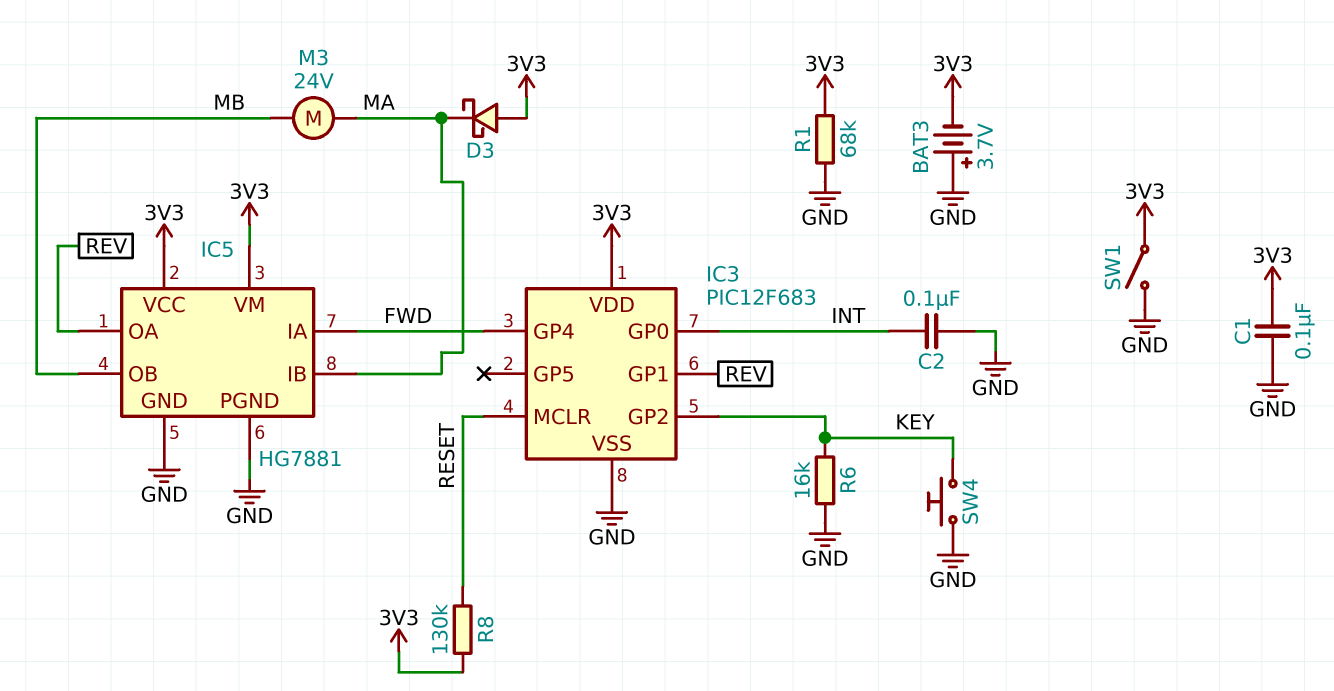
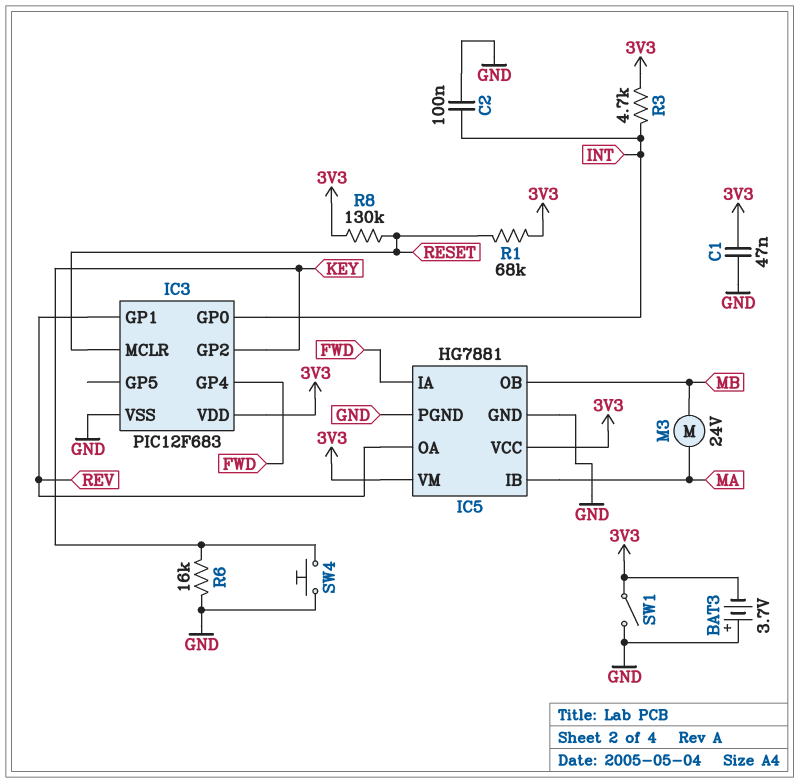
C1: 100nF (3V3, GND) -> 47nF (3V3, GND)
D3: schottky (A 3V3, K MA) -> none
R1: 68k (3V3, GND) -> 68k (3V3, RESET)
R3: none -> 4.7k (3V3, INT)

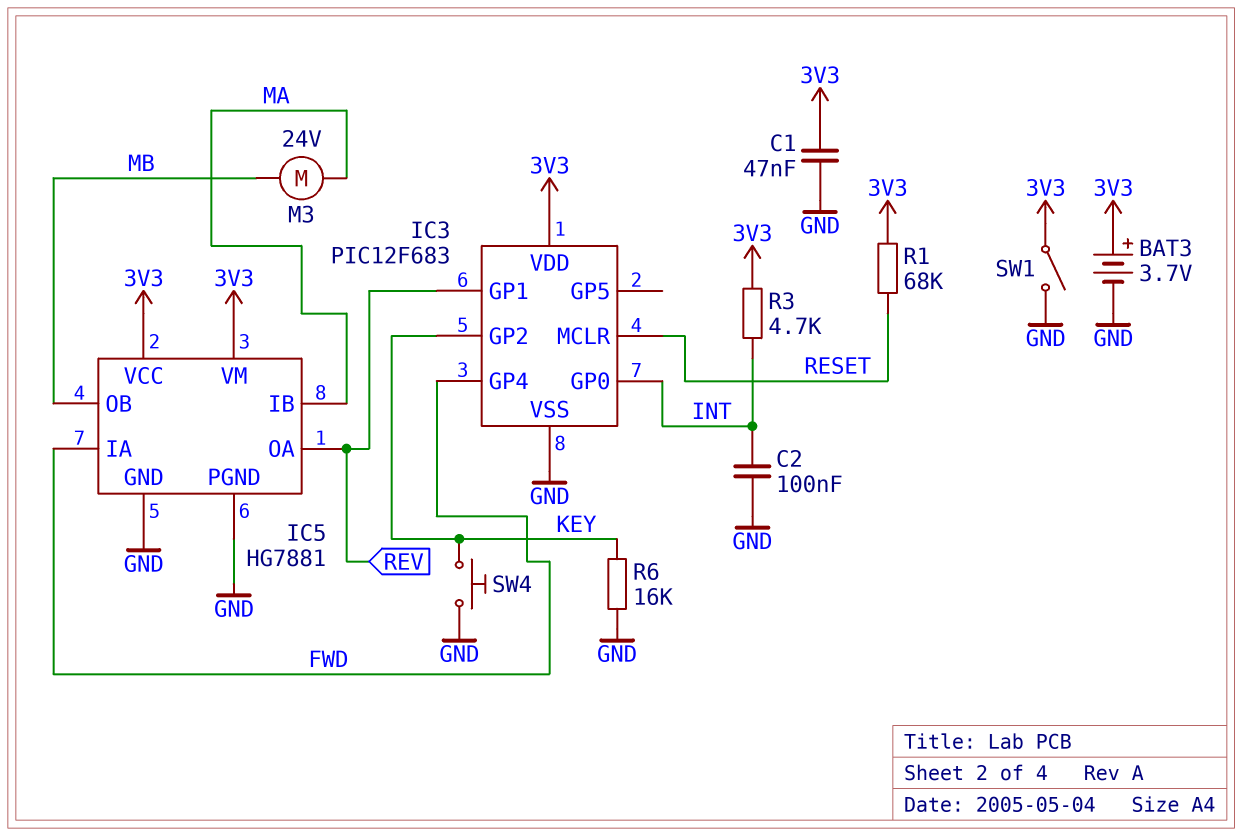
BAT3: 3.7V (plus GND, minus 3V3) -> 3.7V (plus 3V3, minus GND)
R8: 130k (3V3, RESET) -> none

